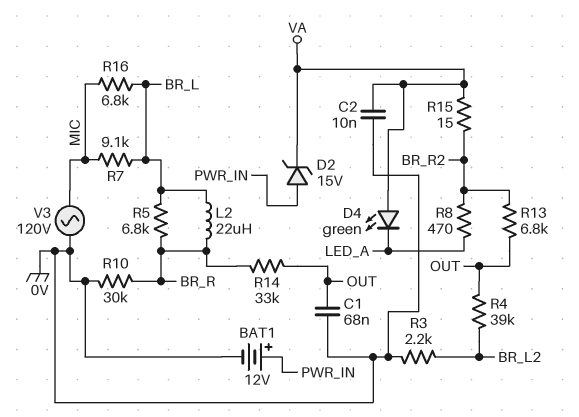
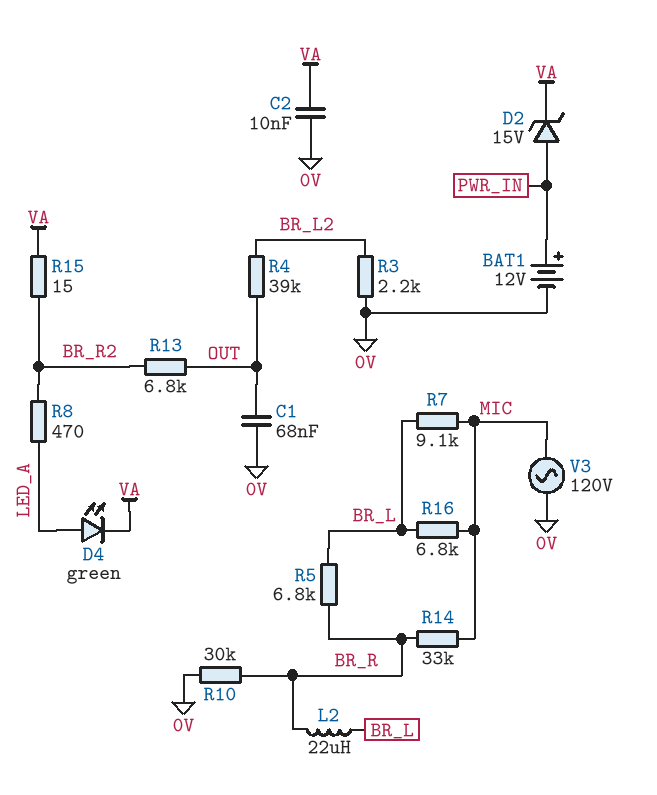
D4: LED green (A VA, K LED_A) -> LED green (A LED_A, K VA)
R14: 33k (BR_R, OUT) -> 33k (BR_R, MIC)

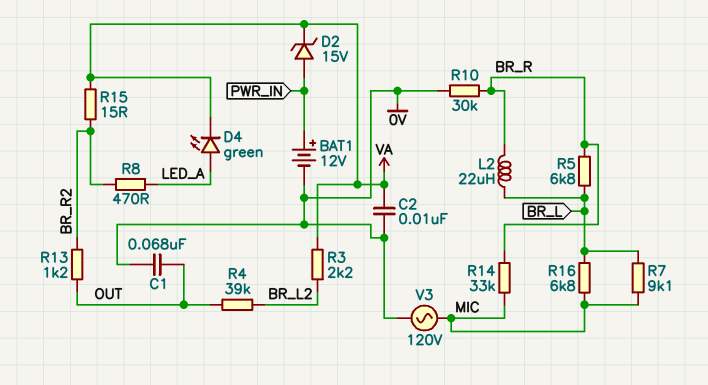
R3: 2.2k (0V, BR_L2) -> 2.2k (BR_L2, VA)
R13: 6.8k (BR_R2, OUT) -> 1.2k (BR_R2, OUT)

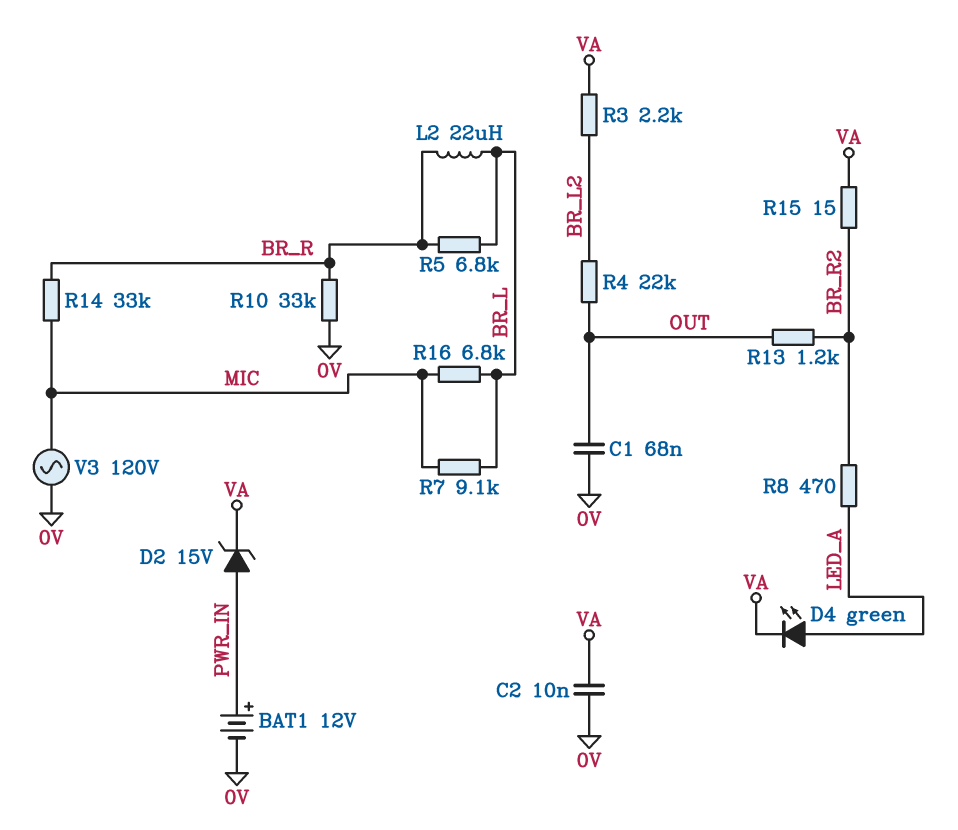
R4: 39k (BR_L2, OUT) -> 22k (BR_L2, OUT)
R10: 30k (0V, BR_R) -> 33k (0V, BR_R)

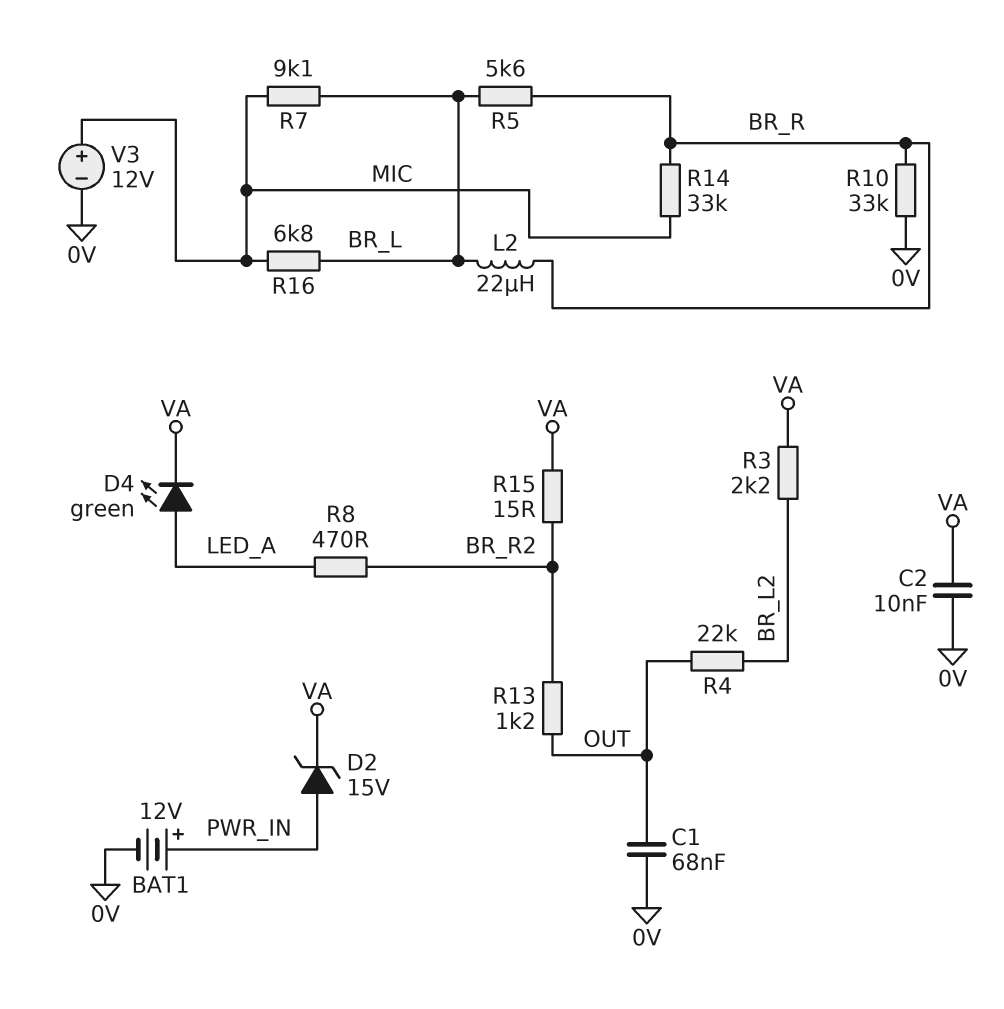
R5: 6.8k (BR_L, BR_R) -> 5.6k (BR_L, BR_R)
V3: AC 120V (0V, MIC) -> 12V (plus MIC, minus 0V)

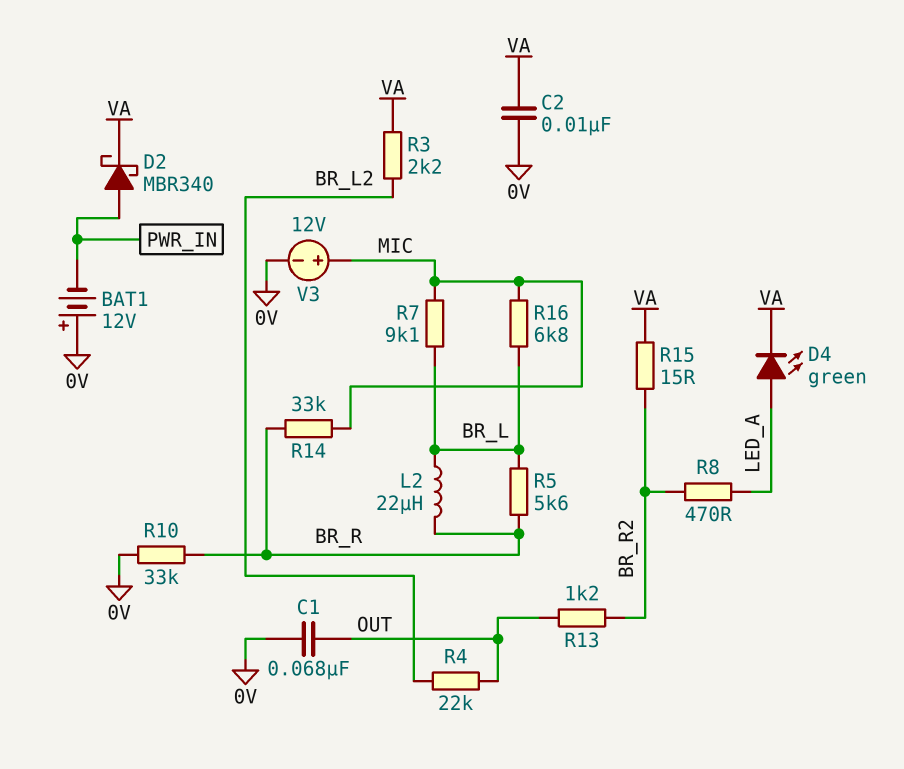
BAT1: 12V (plus PWR_IN, minus 0V) -> 12V (plus 0V, minus PWR_IN)
D2: zener 15V (A PWR_IN, K VA) -> schottky MBR340 (A PWR_IN, K VA)

